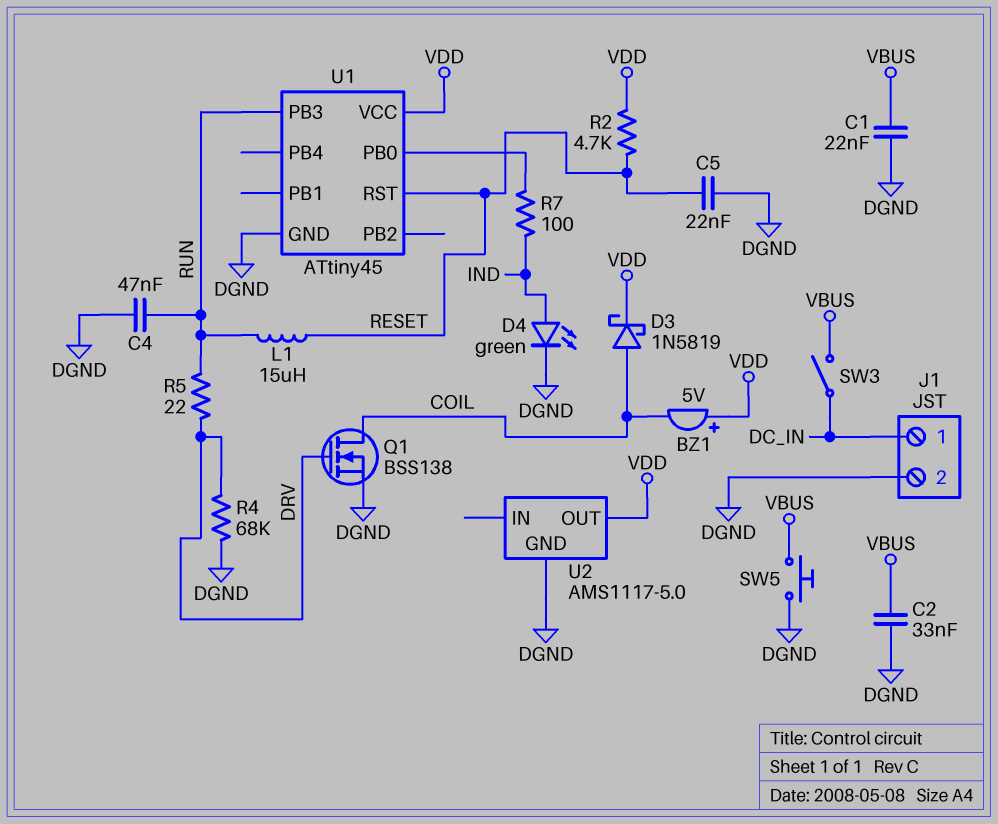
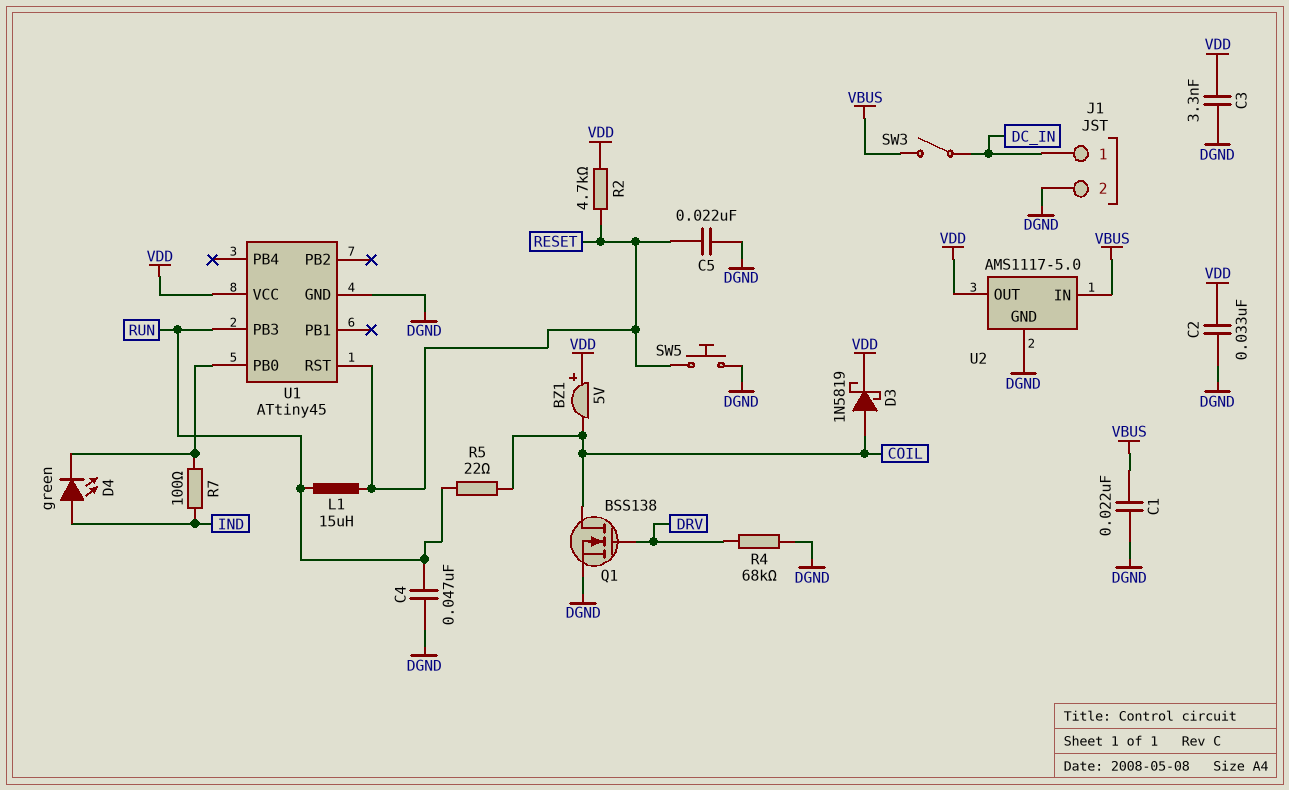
C2: 33nF (DGND, VBUS) -> 33nF (DGND, VDD)
C3: none -> 3.3nF (DGND, VDD)
D4: LED green (A IND, K DGND) -> LED green (A IND, K U1/PB0)
R5: 22 (DRV, RUN) -> 22 (COIL, RUN)
SW5: button (DGND, VBUS) -> button (DGND, RESET)
U2 pin IN: none -> VBUS

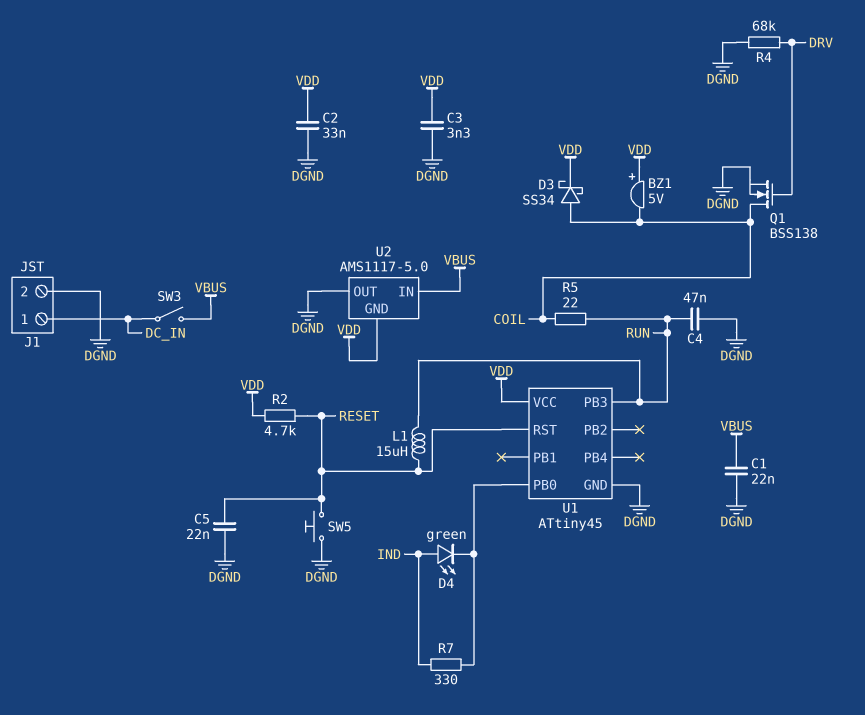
D3: schottky 1N5819 (A COIL, K VDD) -> schottky SS34 (A COIL, K VDD)
R7: 100 (IND, U1/PB0) -> 330 (IND, U1/PB0)
U2 pin GND: DGND -> VDD
U2 pin OUT: VDD -> DGND

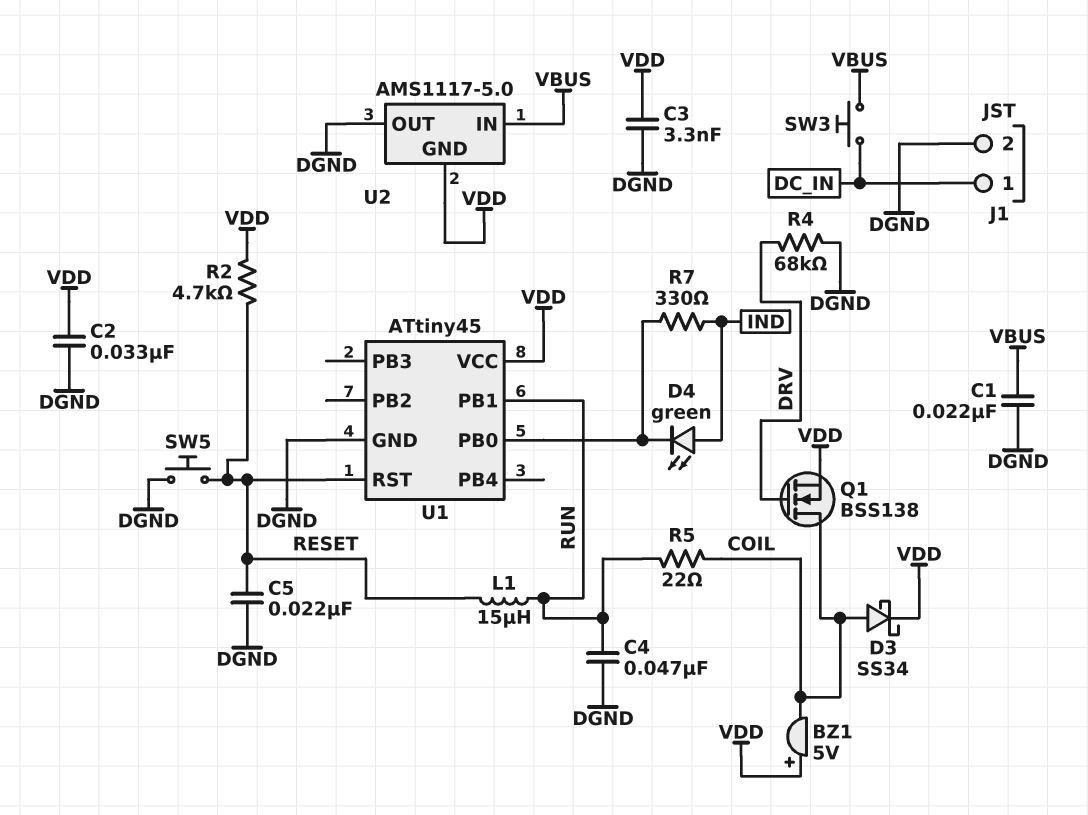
Q1: NMOS BSS138 (G DRV, D COIL, S DGND) -> NMOS BSS138 (G DRV, D COIL, S VDD)
SW3: switch (DC_IN, VBUS) -> button (DC_IN, VBUS)
U1 pin PB1: none -> RUN
U1 pin PB3: RUN -> none

